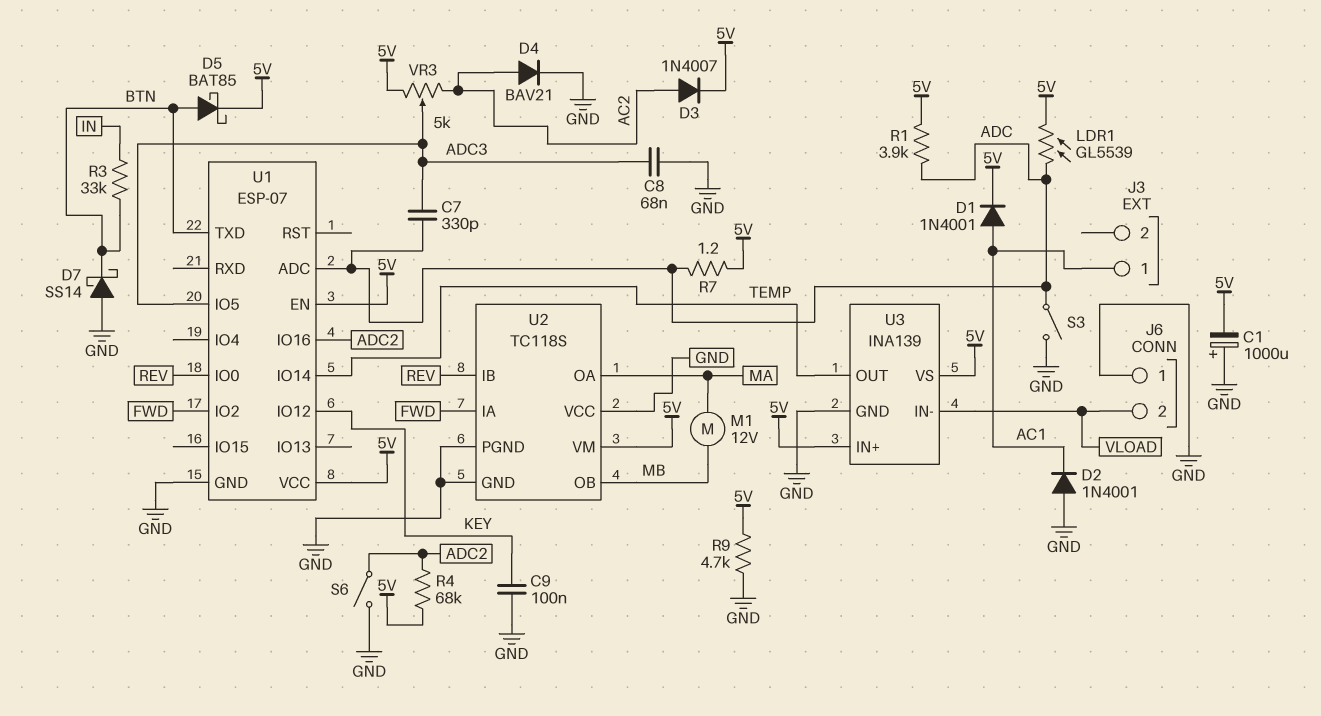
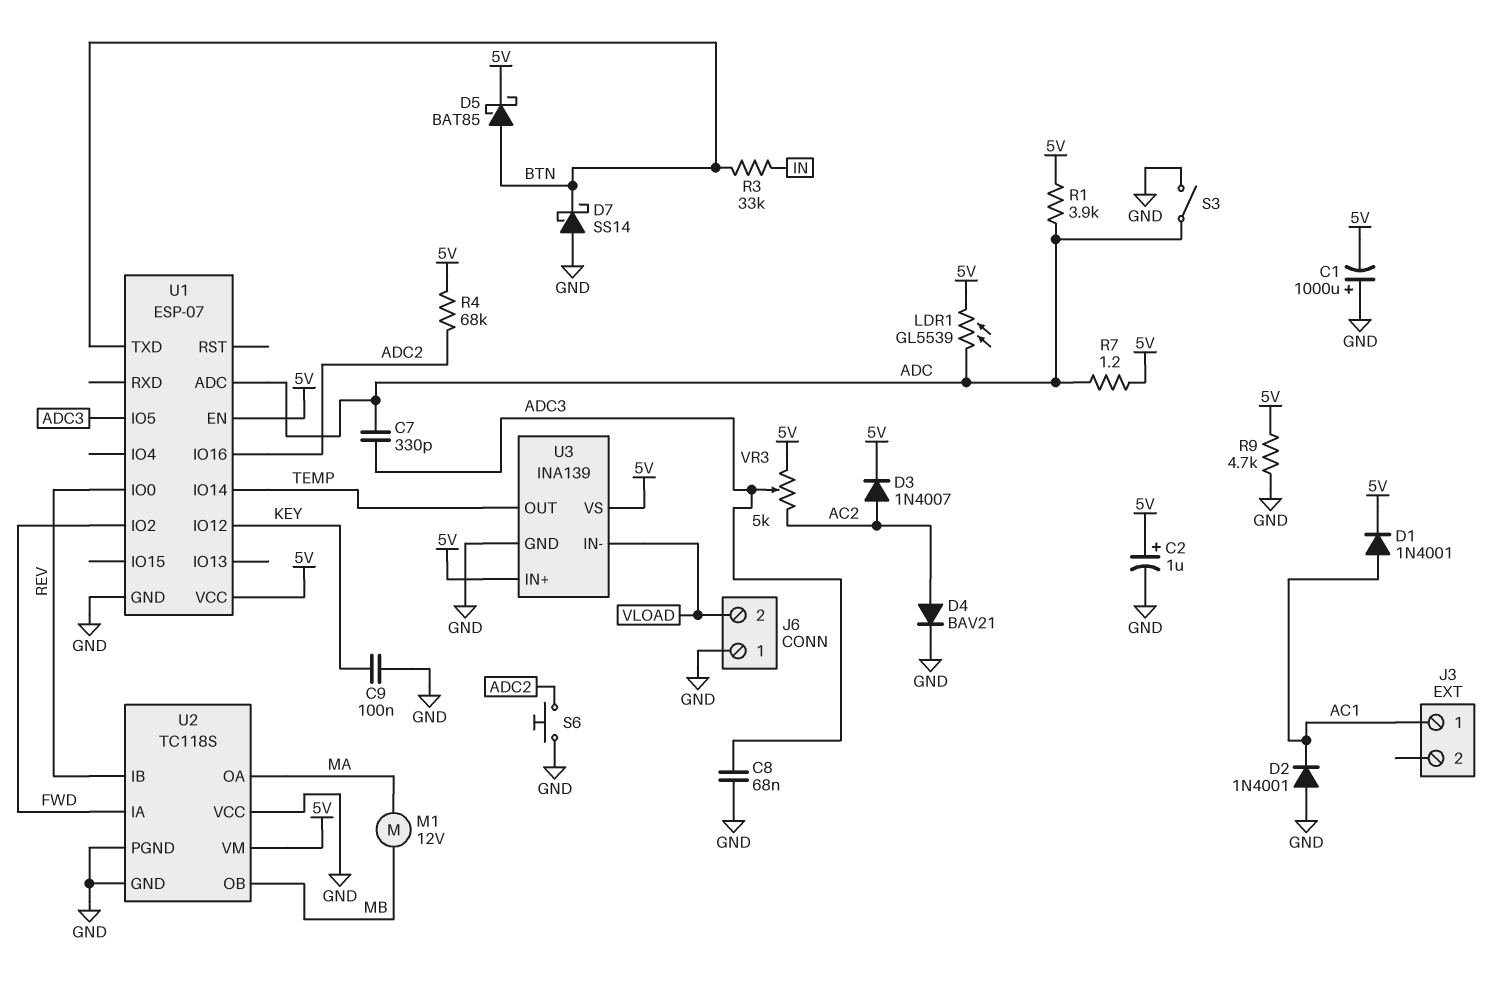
C2: none -> 1uF (plus 5V, minus GND)
S6: switch (ADC2, GND) -> button (ADC2, GND)

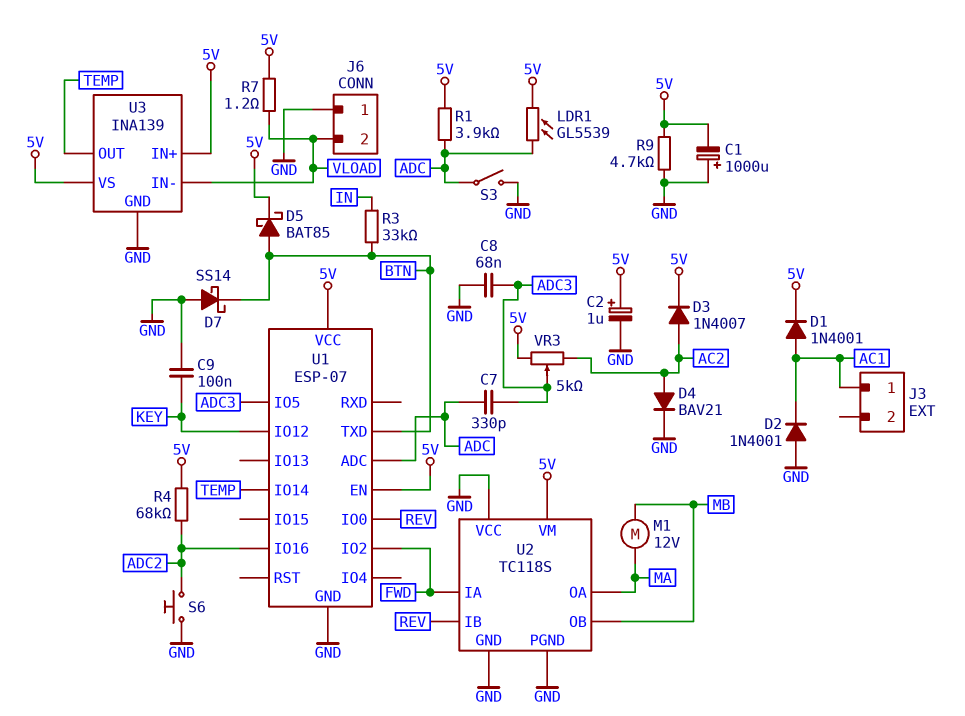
R7: 1.2 (5V, ADC) -> 1.2 (5V, VLOAD)

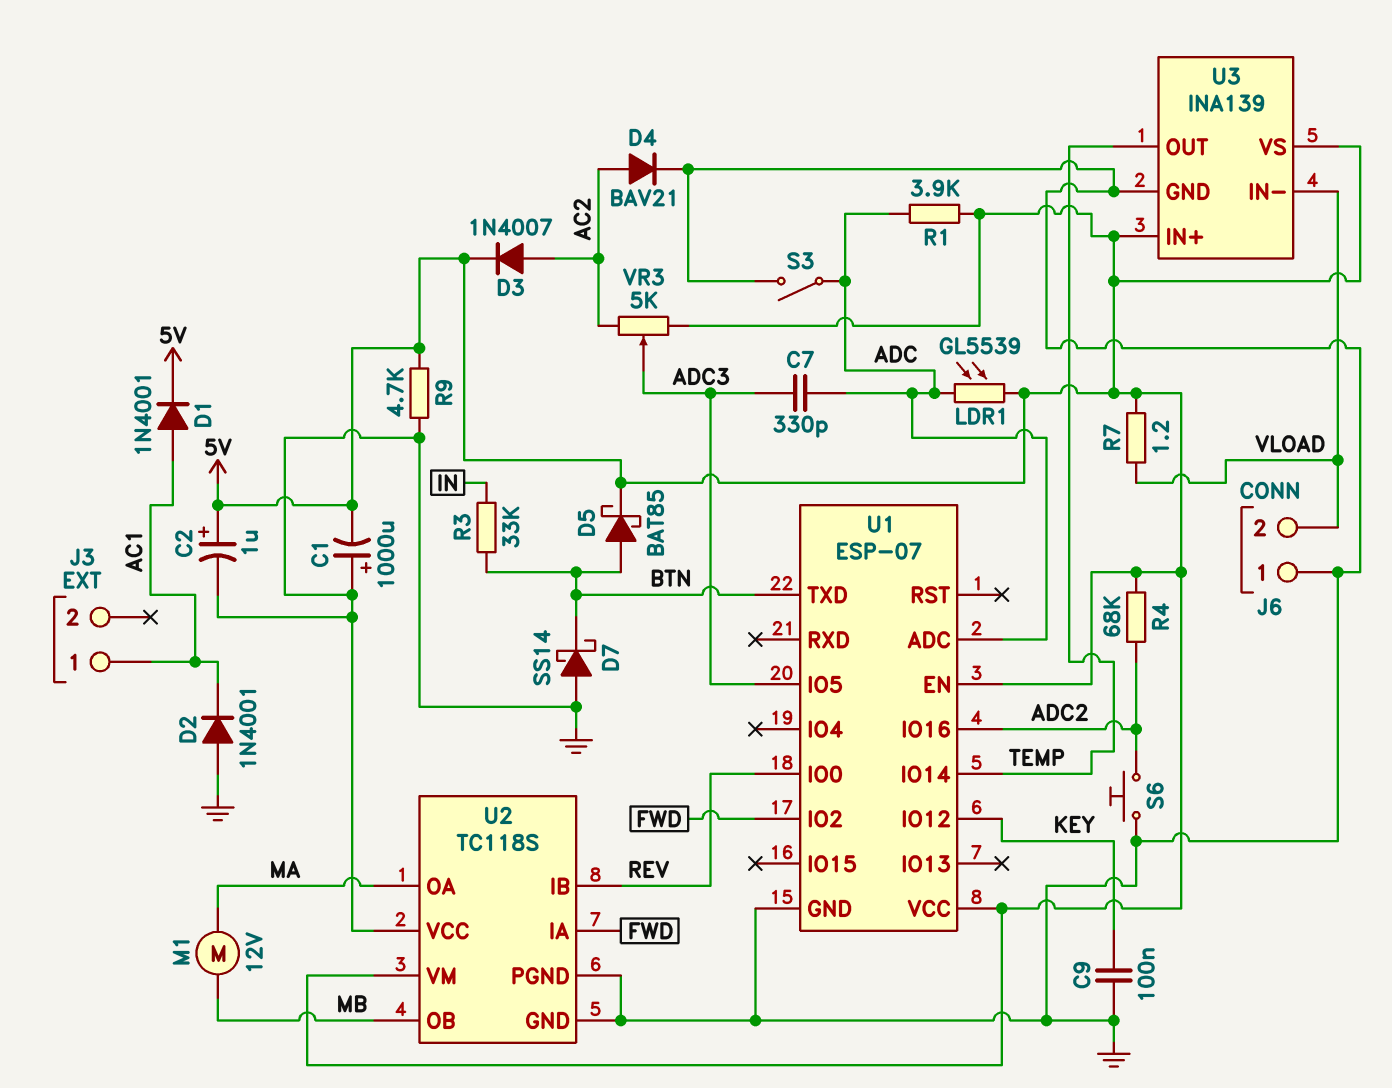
C8: 68nF (ADC3, GND) -> none

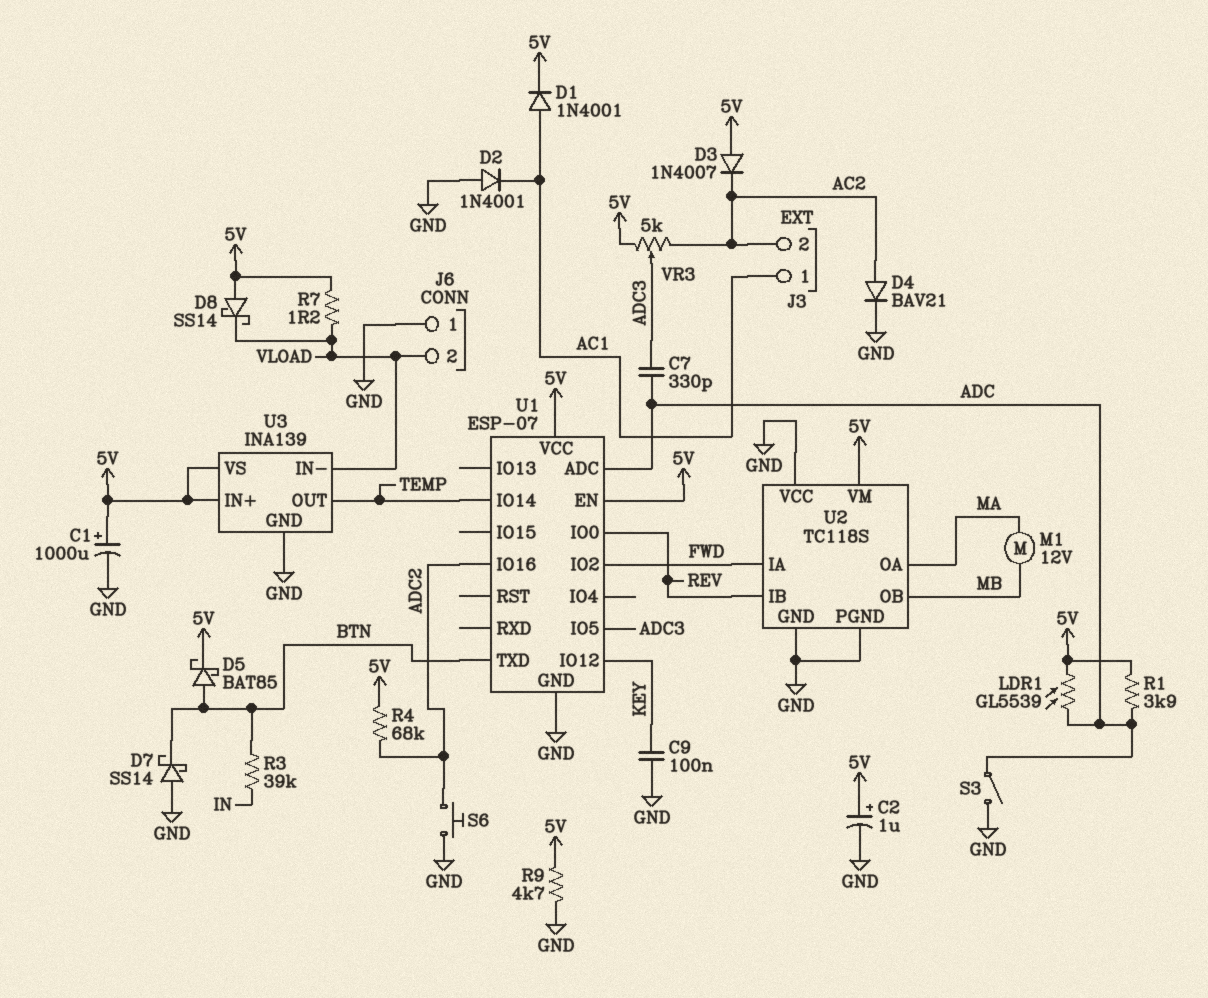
C1: 1000uF (plus GND, minus 5V) -> 1000uF (plus 5V, minus GND)
D3: diode 1N4007 (A AC2, K 5V) -> diode 1N4007 (A 5V, K AC2)
D8: none -> schottky SS14 (A 5V, K VLOAD)
J3 pin 2: none -> AC2
R3: 33k (BTN, IN) -> 39k (BTN, IN)

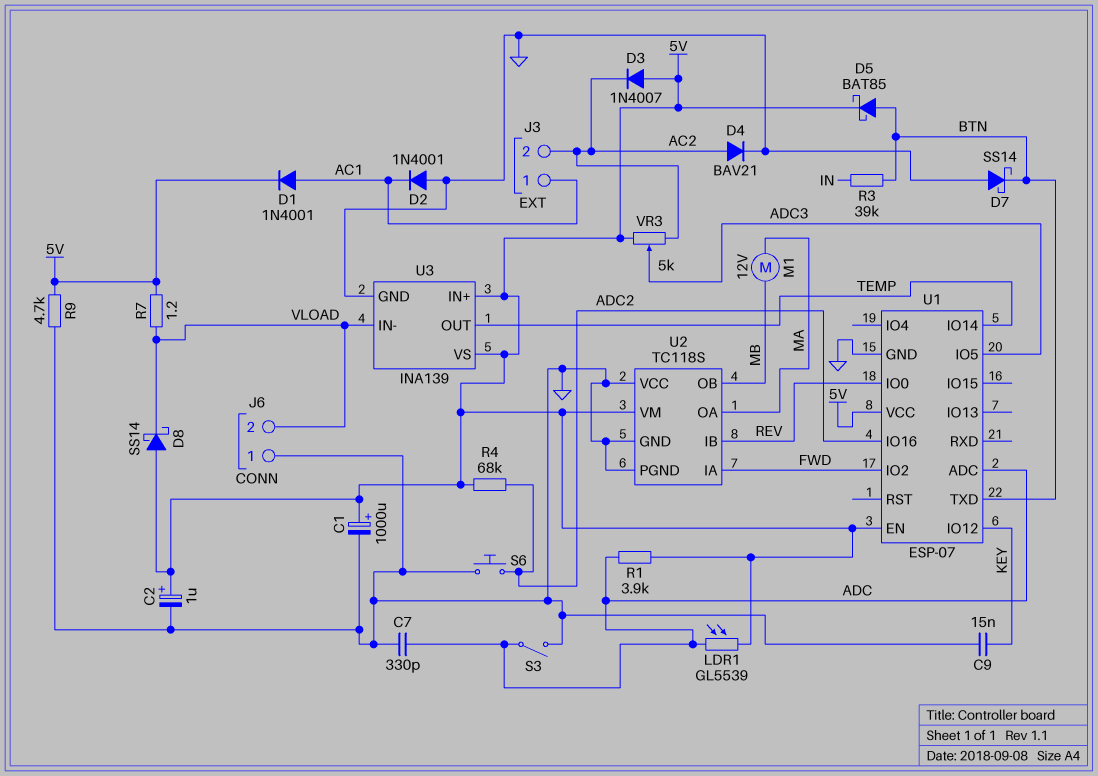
C7: 330pF (ADC, ADC3) -> 330pF (ADC, GND)
C9: 100nF (GND, KEY) -> 15nF (GND, KEY)

